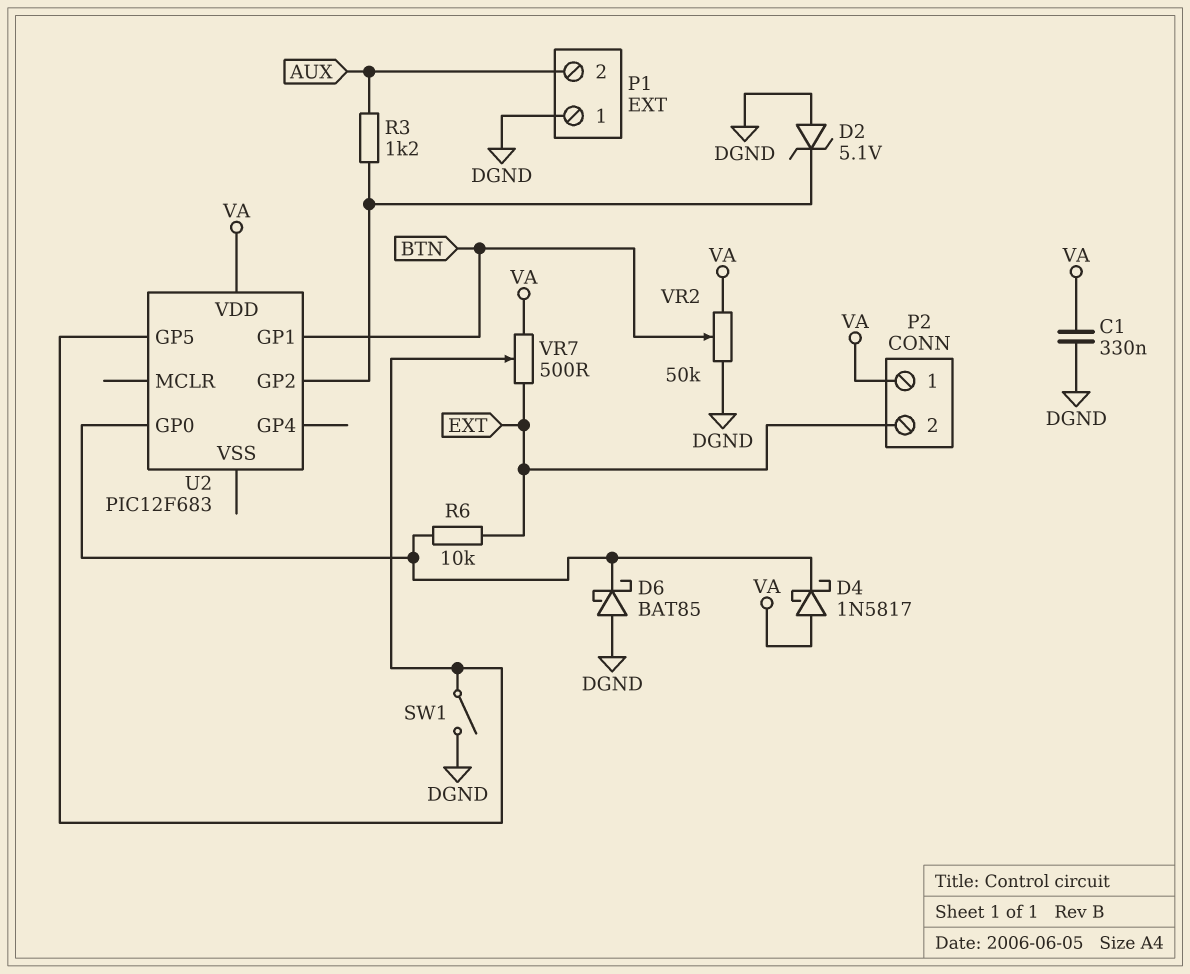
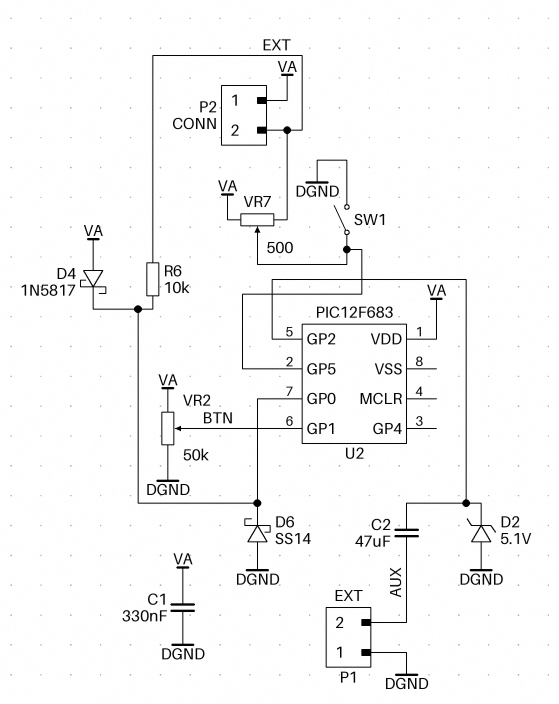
C2: none -> 47uF (AUX, U2/GP2)
D6: schottky BAT85 (A DGND, K U2/GP0) -> schottky SS14 (A DGND, K U2/GP0)
R3: 1.2k (AUX, U2/GP2) -> none

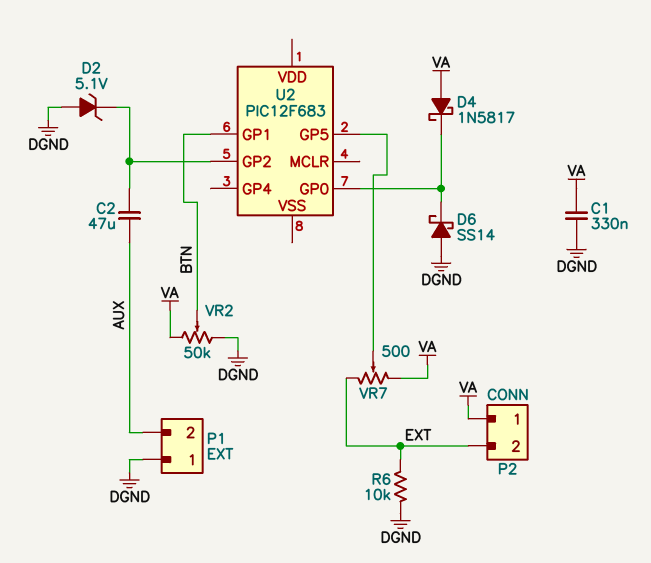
R6: 10k (EXT, U2/GP0) -> 10k (DGND, EXT)
SW1: switch (DGND, U2/GP5) -> none
U2 pin VDD: VA -> none

